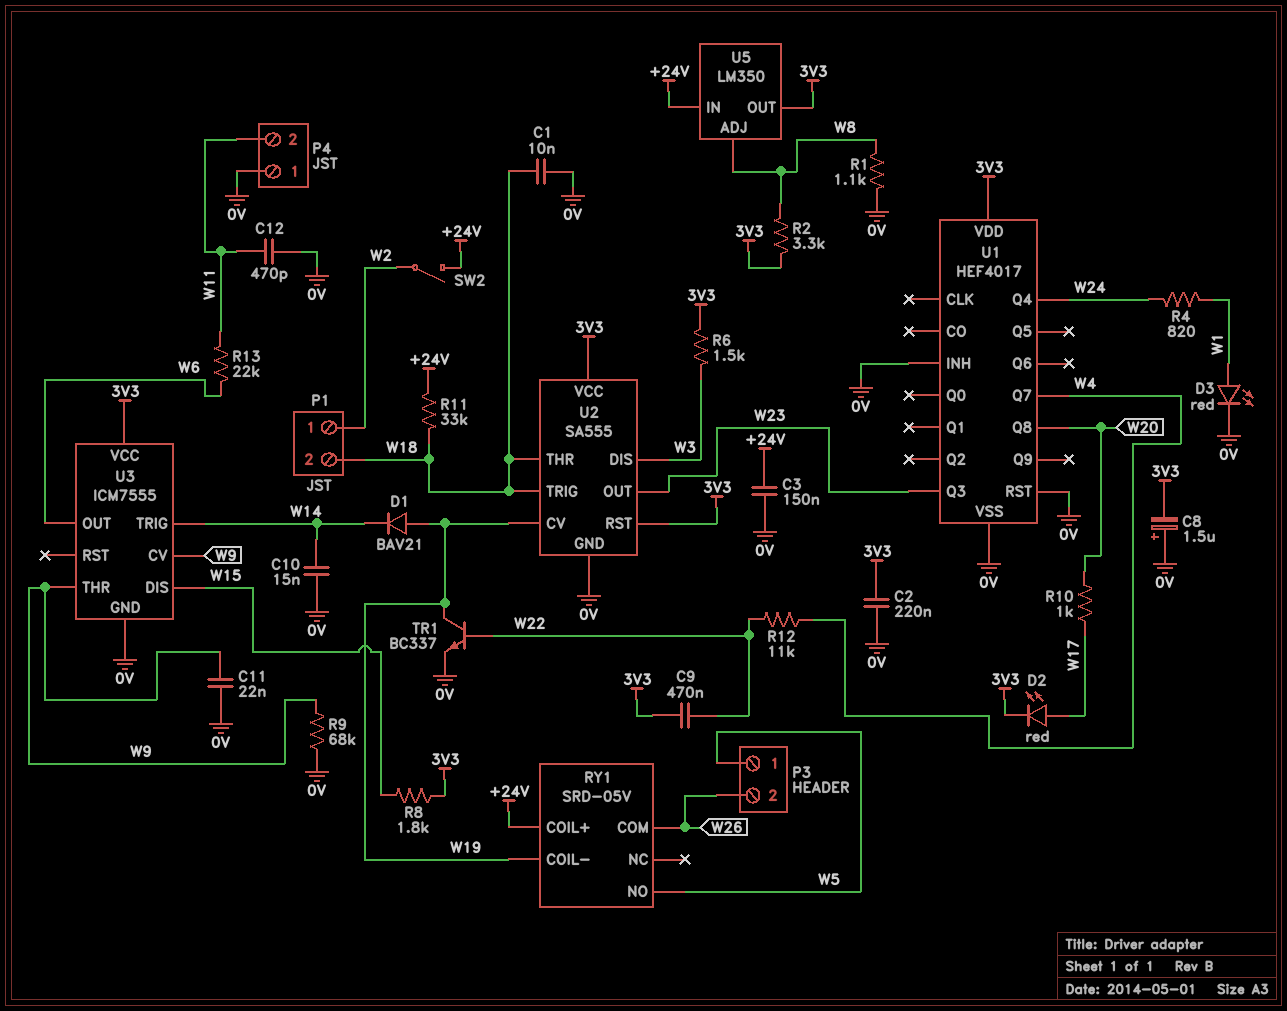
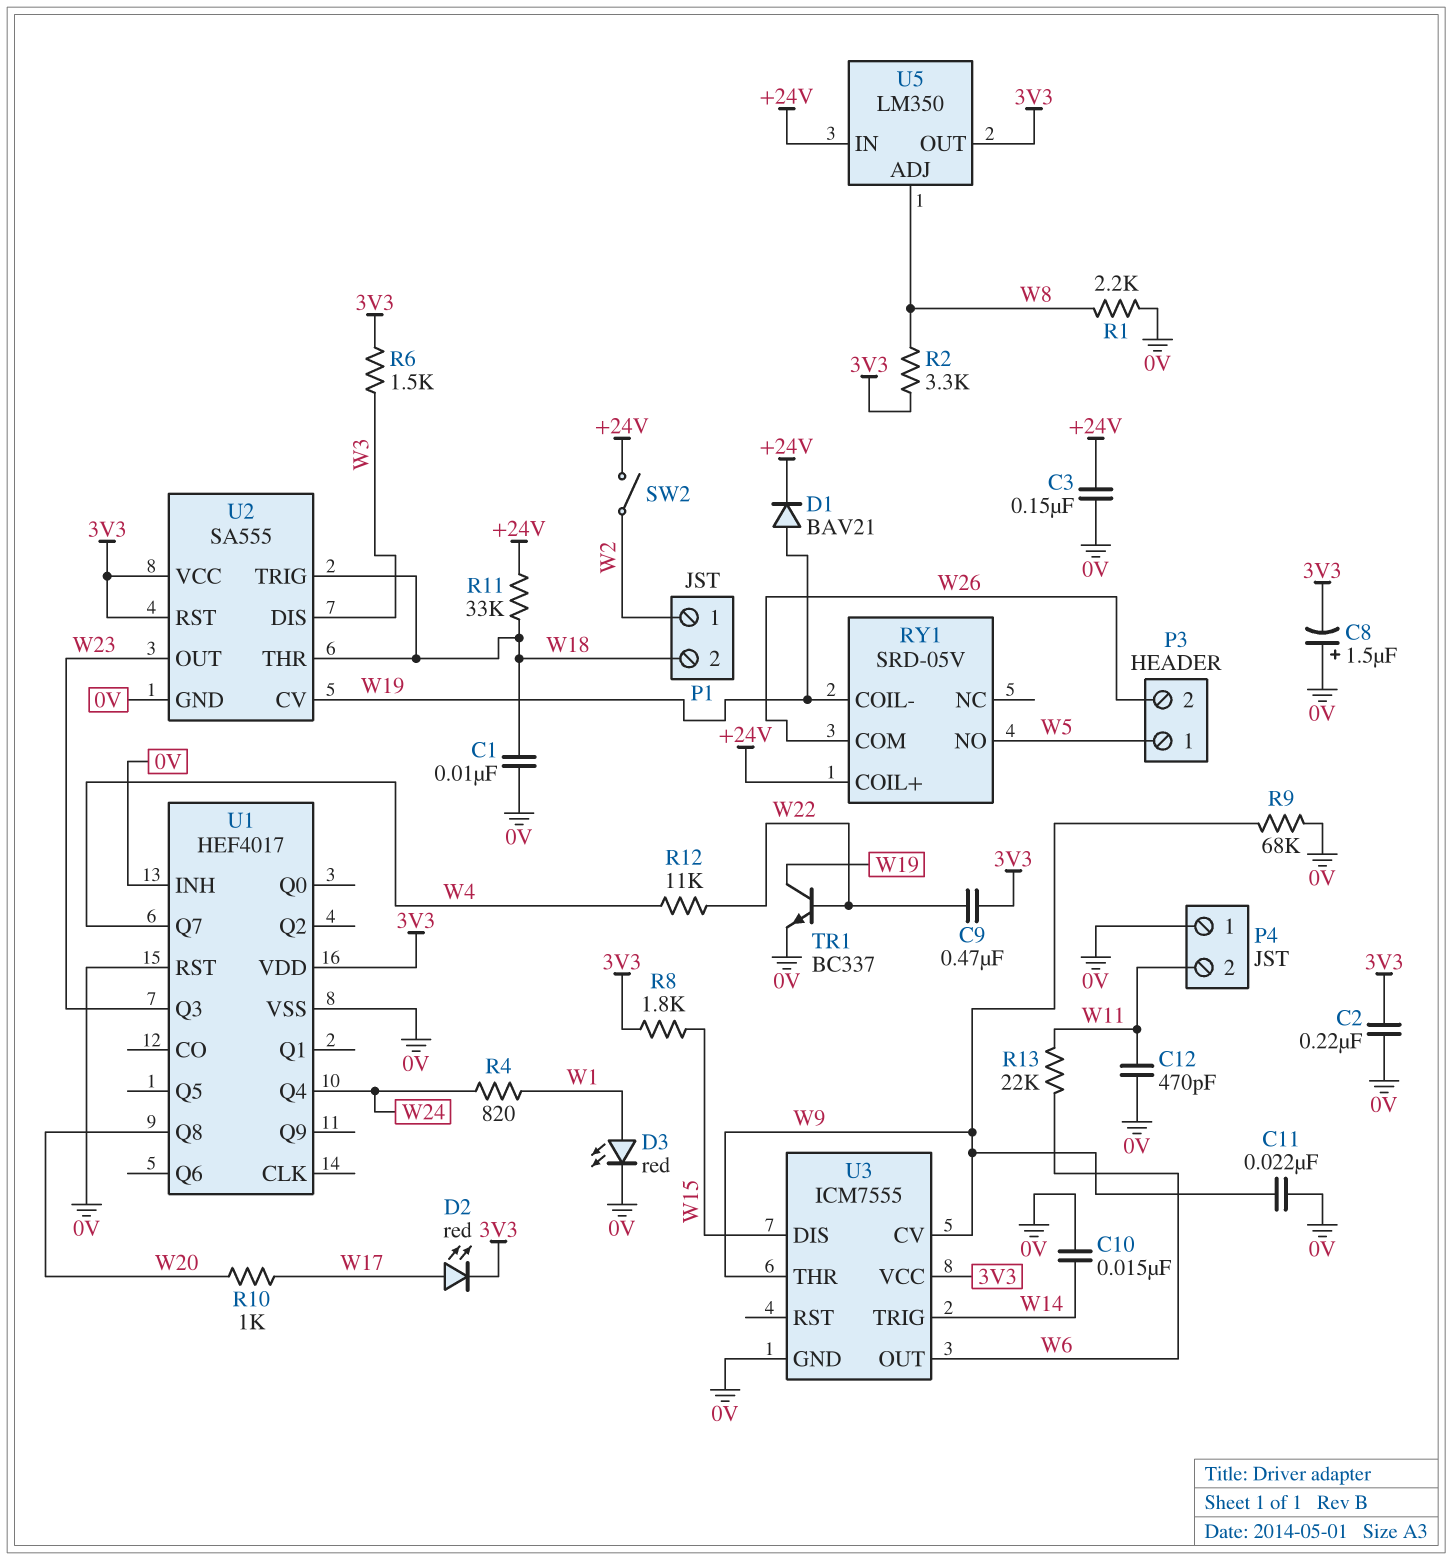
D1: diode BAV21 (A W19, K W14) -> diode BAV21 (A W19, K +24V)
R1: 1.1k (0V, W8) -> 2.2k (0V, W8)

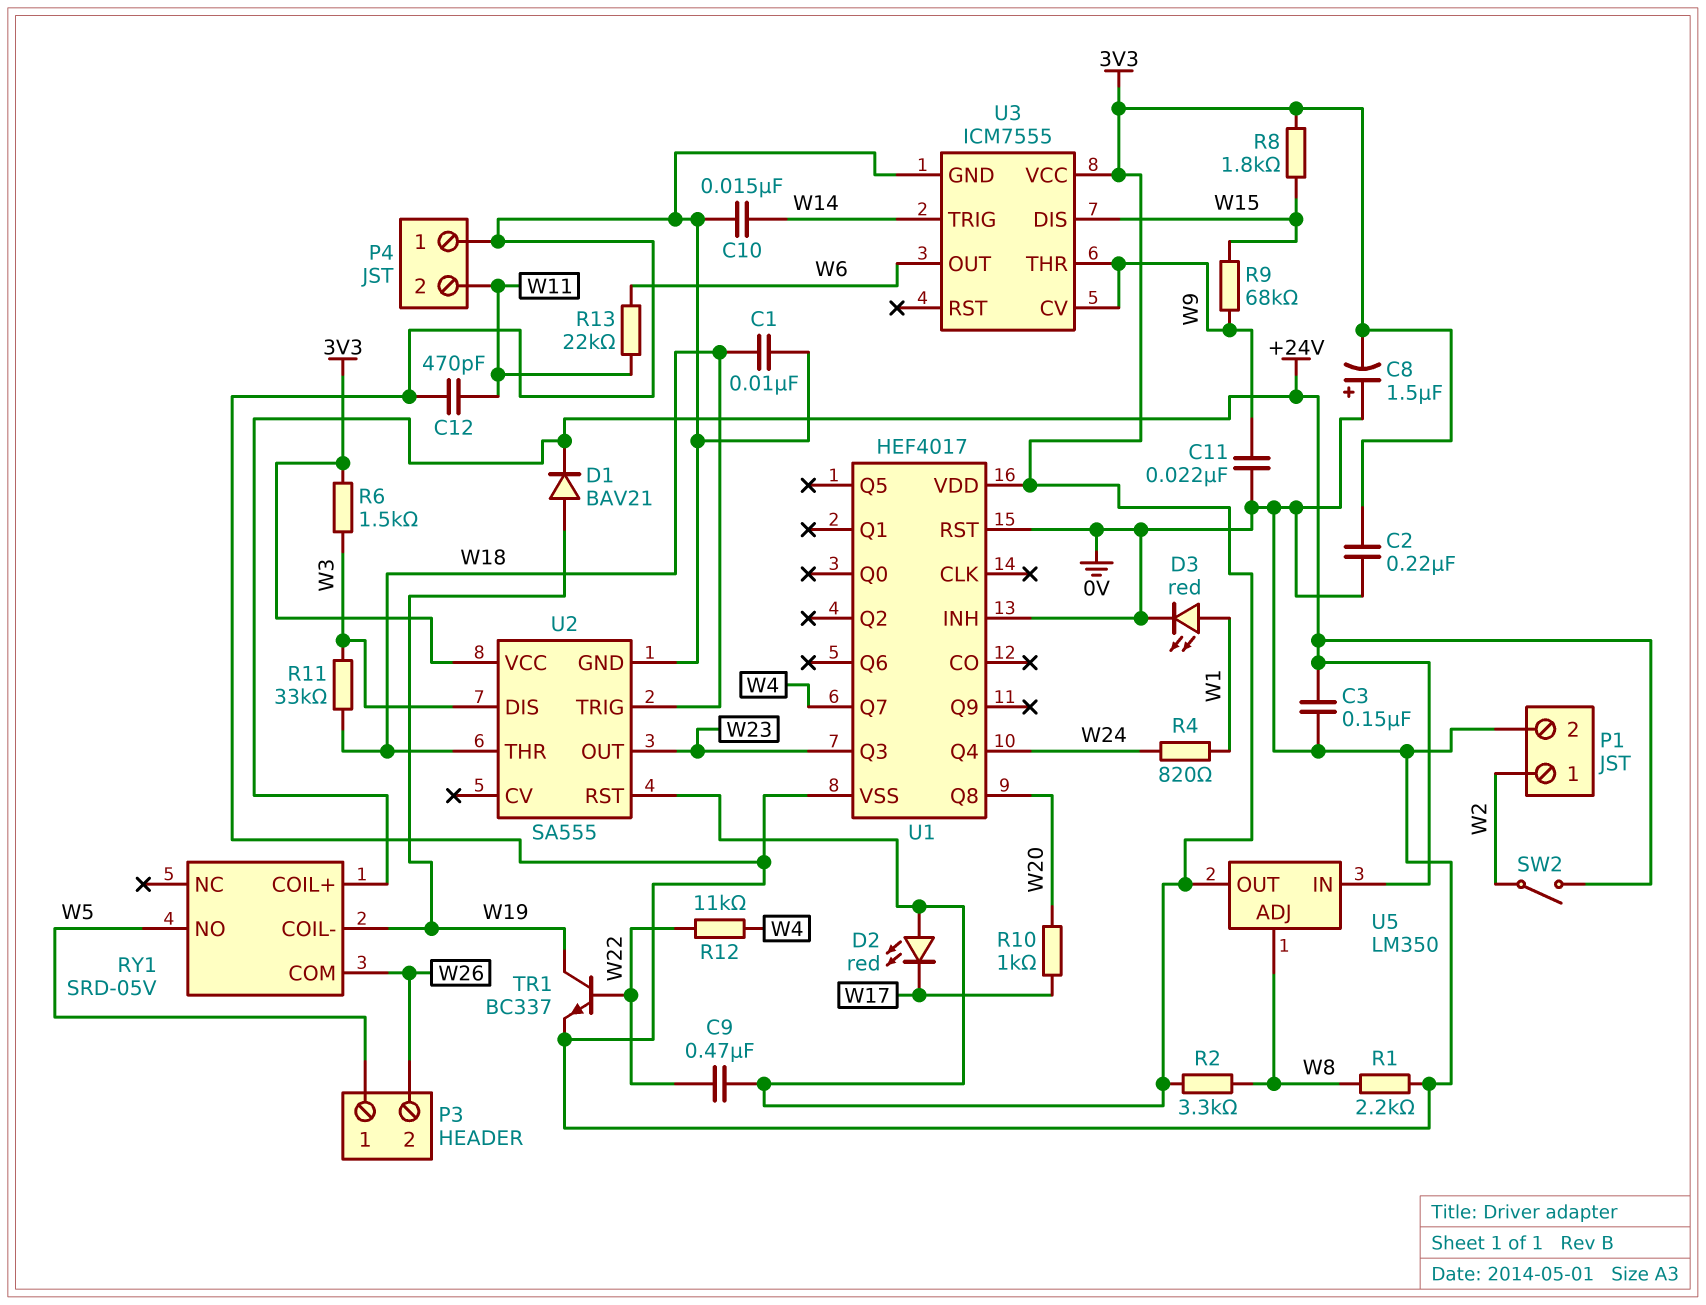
D2: LED red (A W17, K 3V3) -> LED red (A 3V3, K W17)
P1 pin 2: W18 -> 0V
R9: 68k (0V, W9) -> 68k (W9, W15)
R11: 33k (+24V, W18) -> 33k (W3, W18)
U2 pin CV: W19 -> none

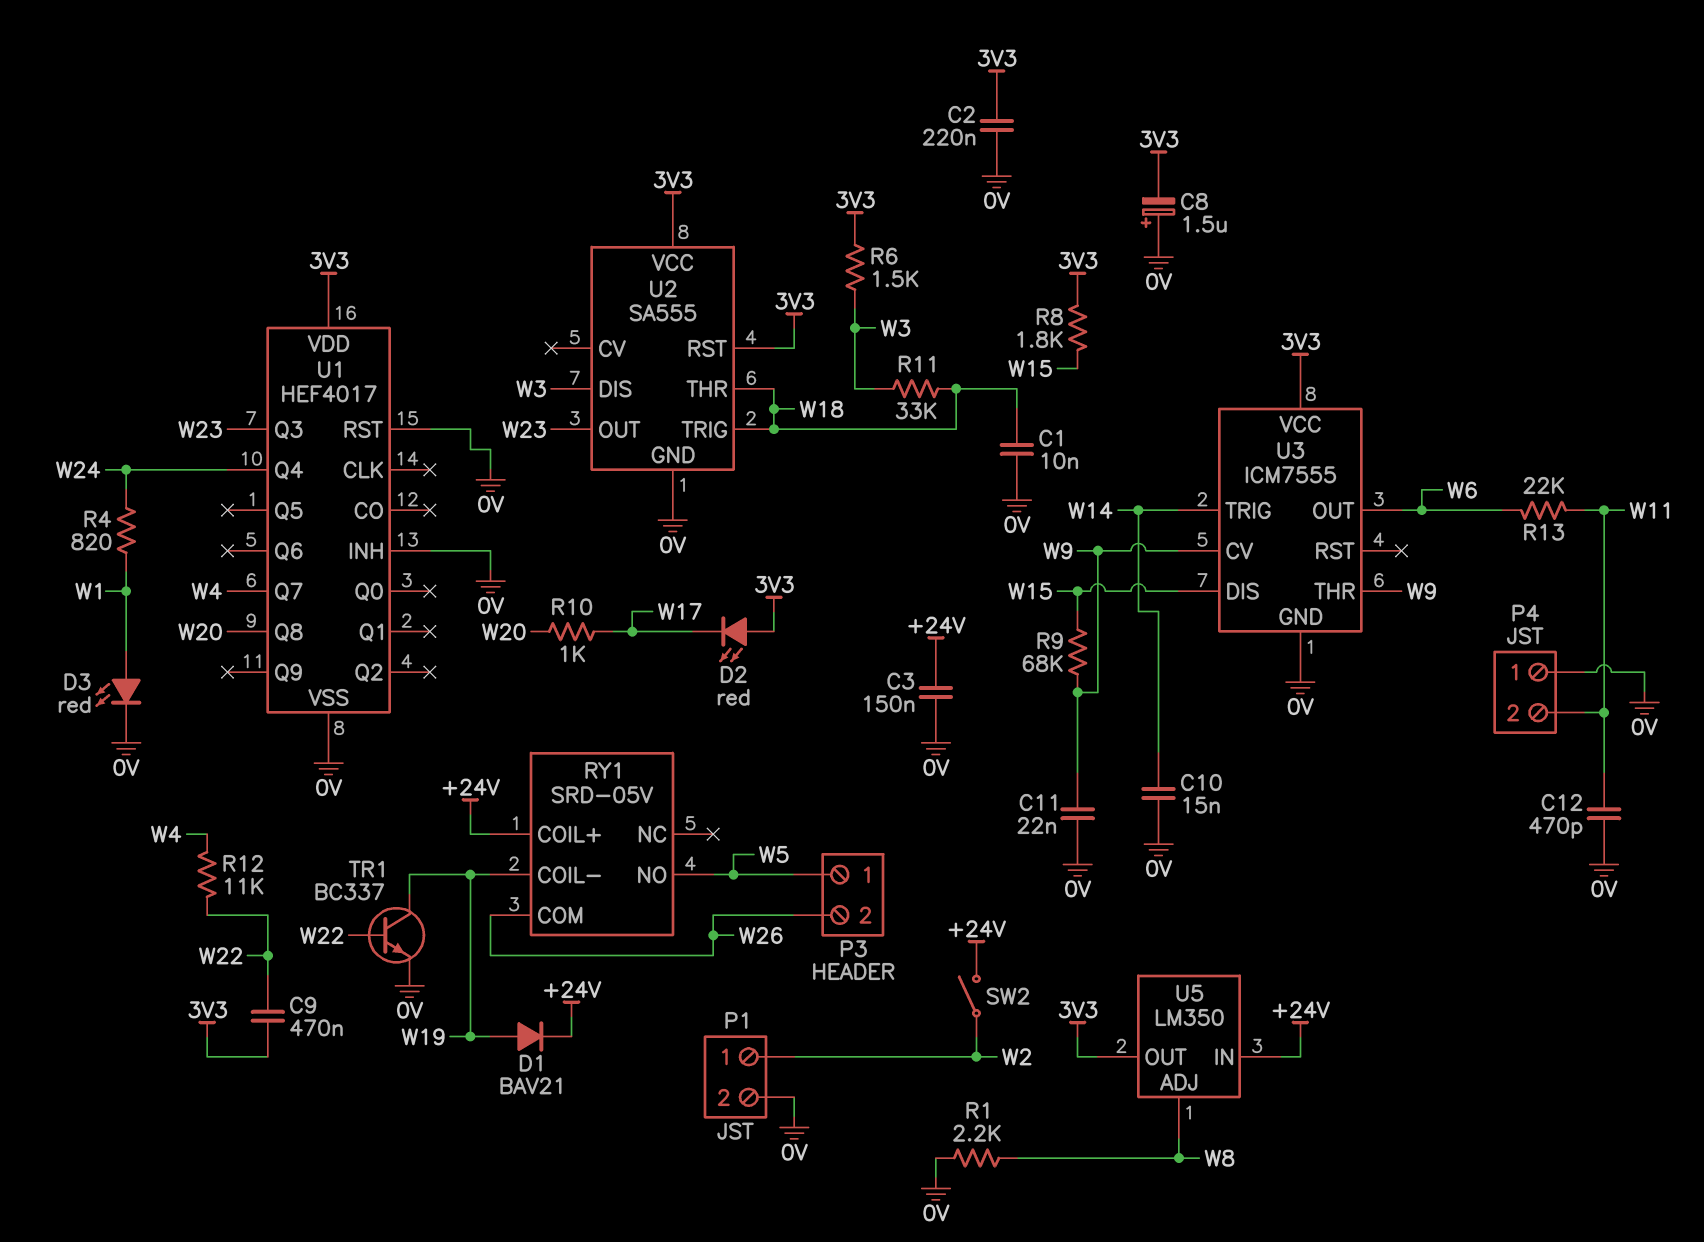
R2: 3.3k (3V3, W8) -> none

